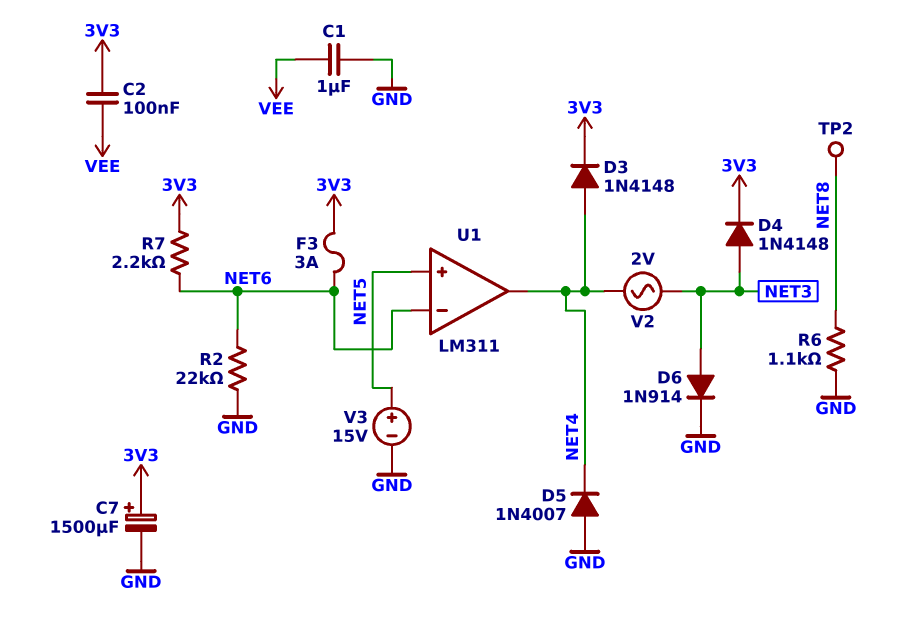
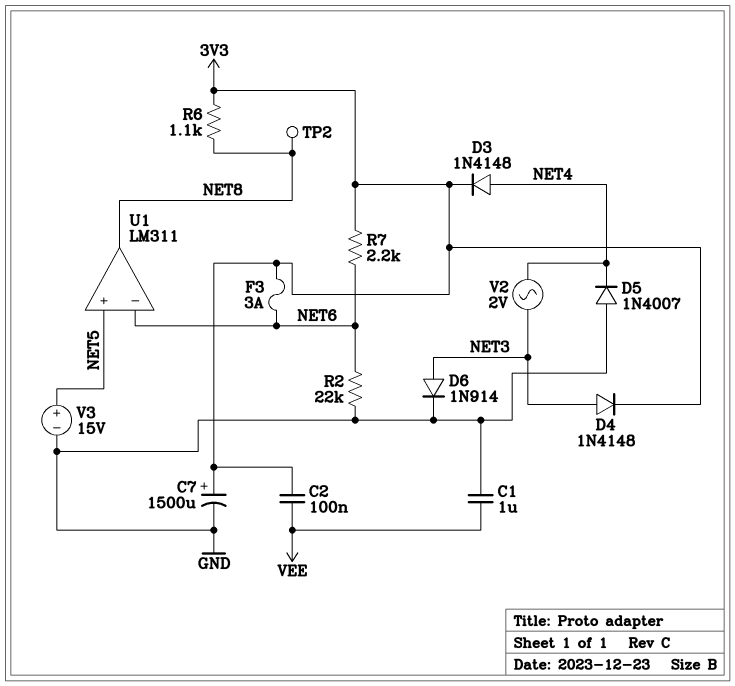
R6: 1.1k (GND, NET8) -> 1.1k (3V3, NET8)
U1 pin out: NET4 -> NET8

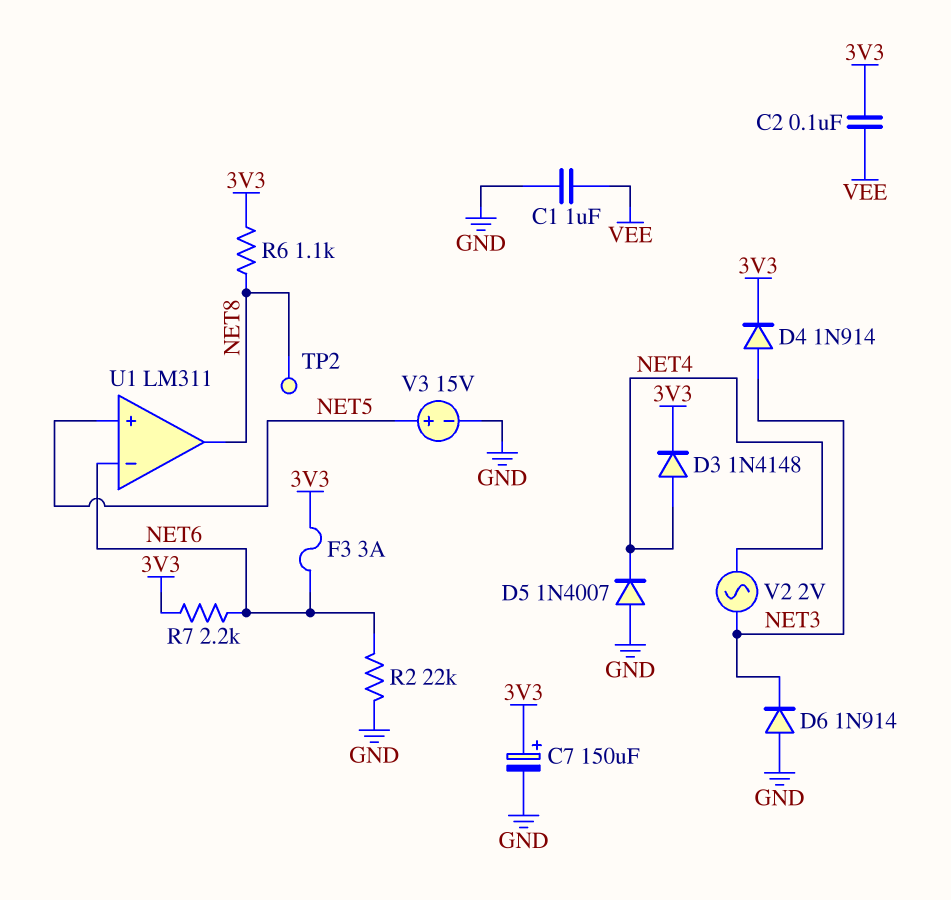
C7: 1500uF (plus 3V3, minus GND) -> 150uF (plus 3V3, minus GND)
D4: diode 1N4148 (A NET3, K 3V3) -> diode 1N914 (A NET3, K 3V3)
D6: diode 1N914 (A NET3, K GND) -> diode 1N914 (A GND, K NET3)

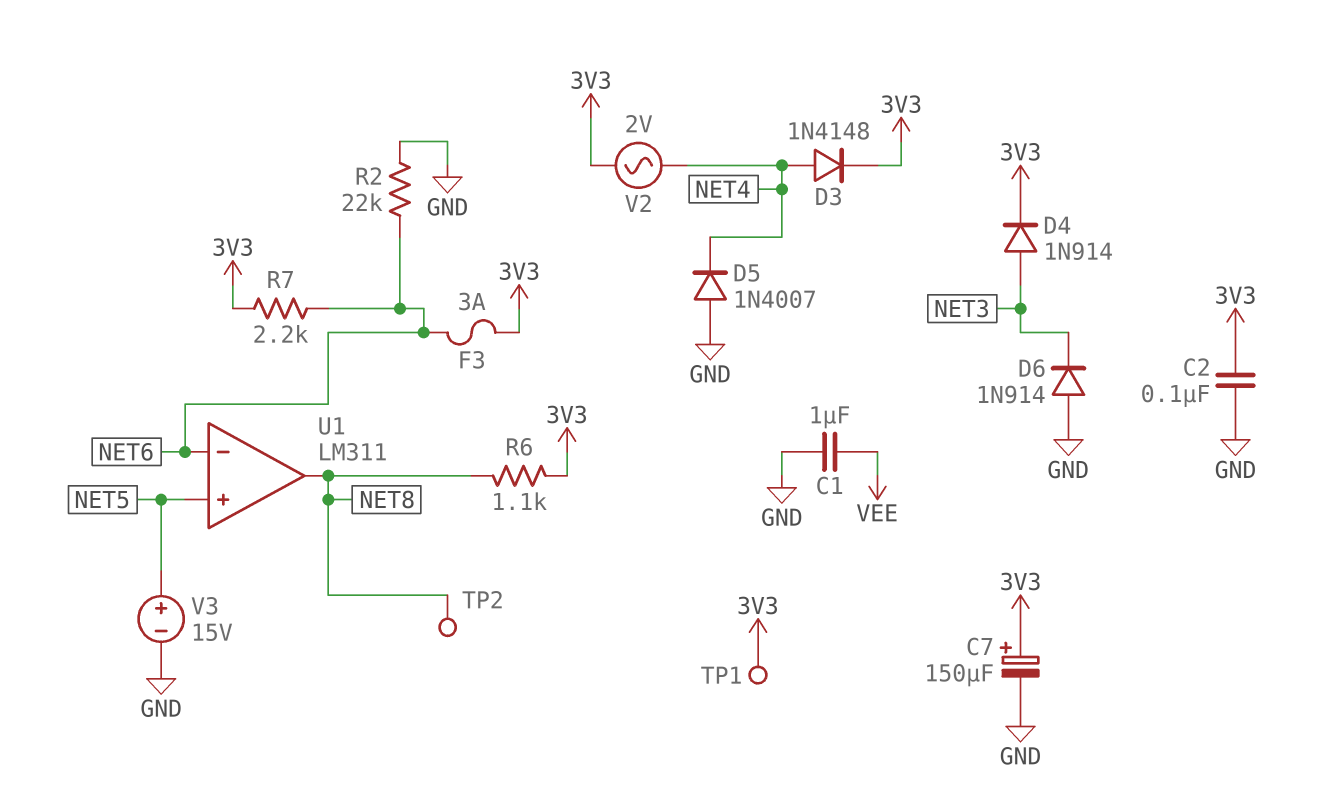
C2: 100nF (3V3, VEE) -> 100nF (3V3, GND)
TP1: none -> test point (3V3)
V2: AC 2V (NET3, NET4) -> AC 2V (3V3, NET4)

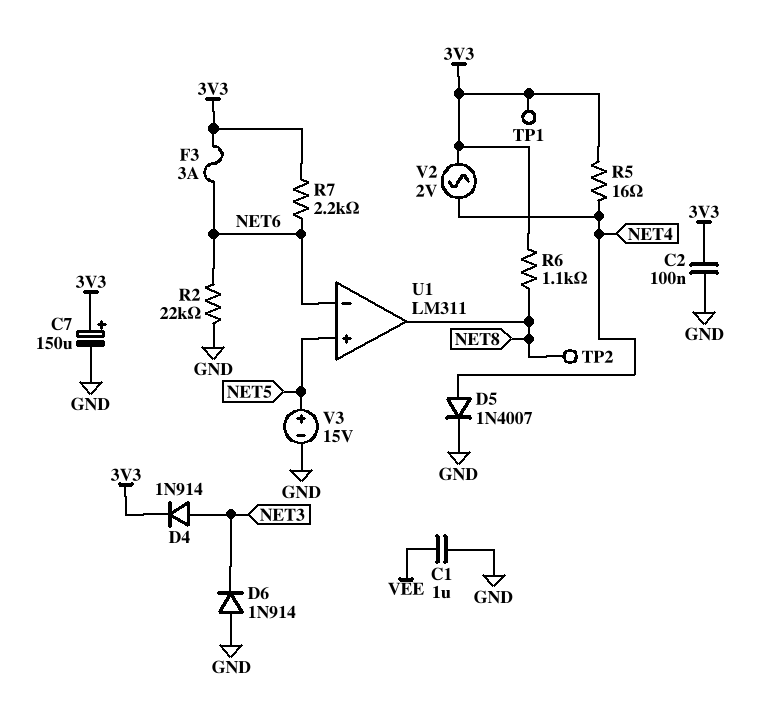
D3: diode 1N4148 (A NET4, K 3V3) -> none
D5: diode 1N4007 (A GND, K NET4) -> diode 1N4007 (A NET4, K GND)
R5: none -> 16 (3V3, NET4)

